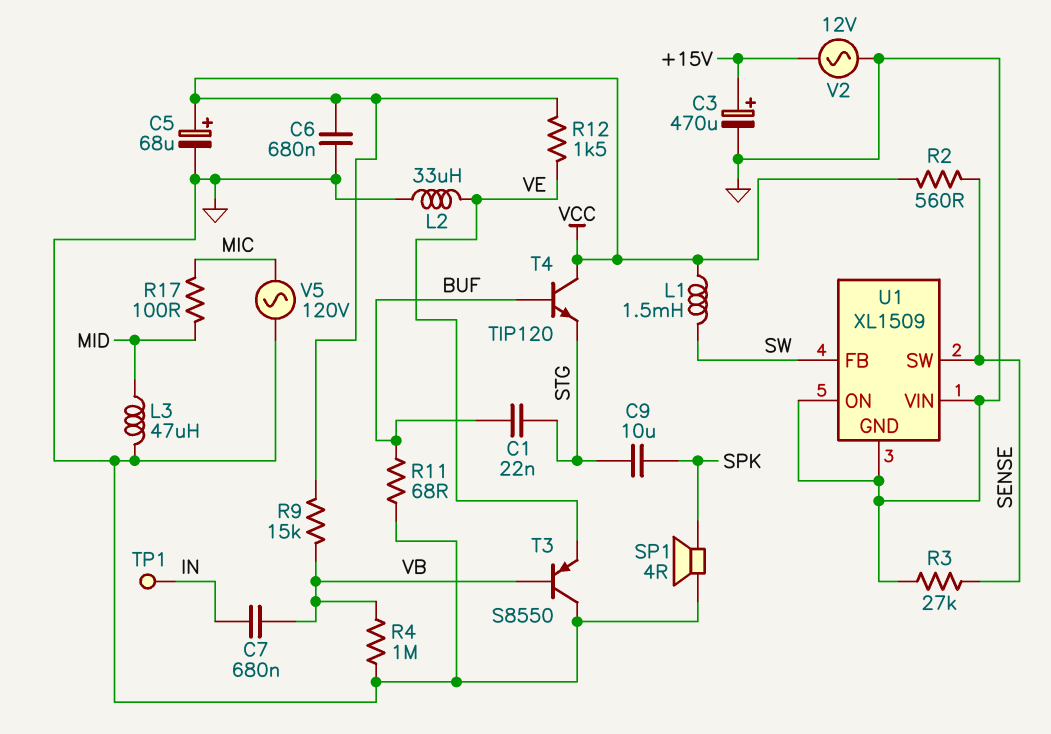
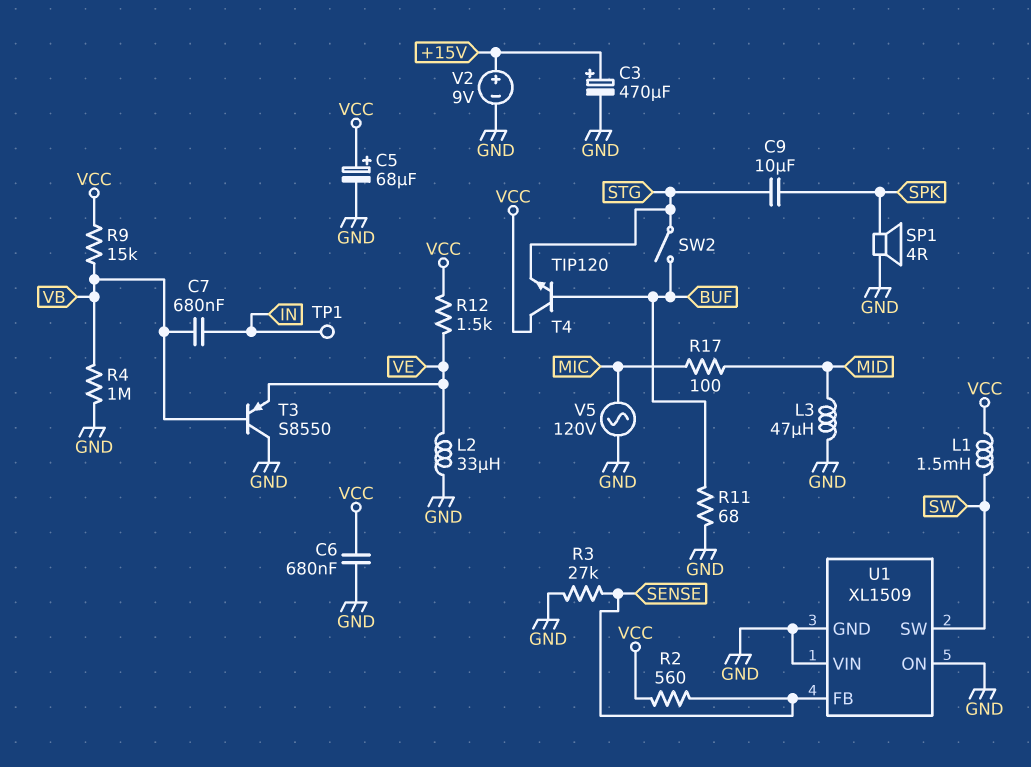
C1: 22nF (BUF, STG) -> none
SW2: none -> switch (BUF, STG)
U1 pin FB: SW -> SENSE
U1 pin SW: SENSE -> SW
V2: AC 12V (+15V, GND) -> 9V (plus +15V, minus GND)

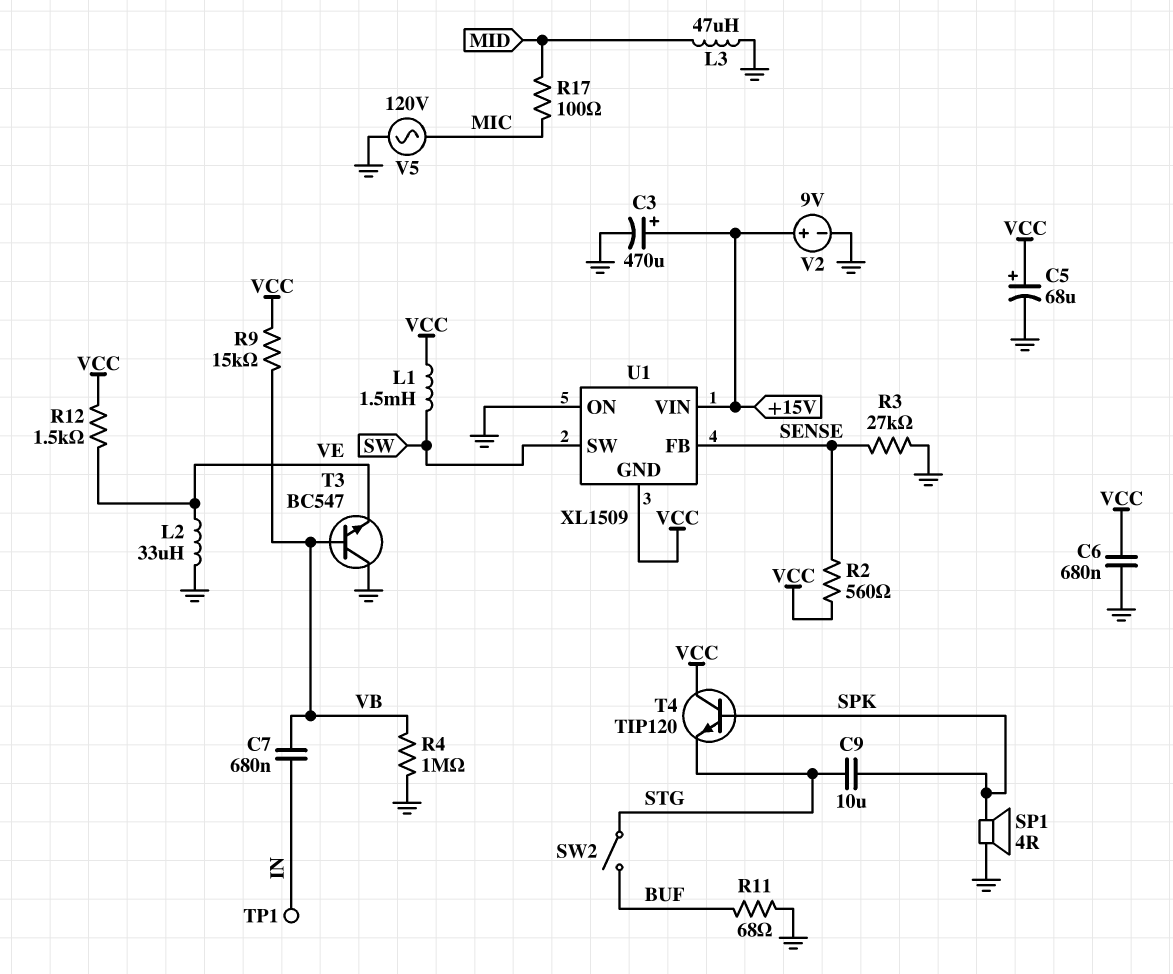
T3: PNP S8550 (B VB, C GND, E VE) -> NPN BC547 (B VB, C GND, E VE)
T4: NPN TIP120 (B BUF, C VCC, E STG) -> NPN TIP120 (B SPK, C VCC, E STG)
U1 pin GND: GND -> VCC
U1 pin VIN: GND -> +15V

